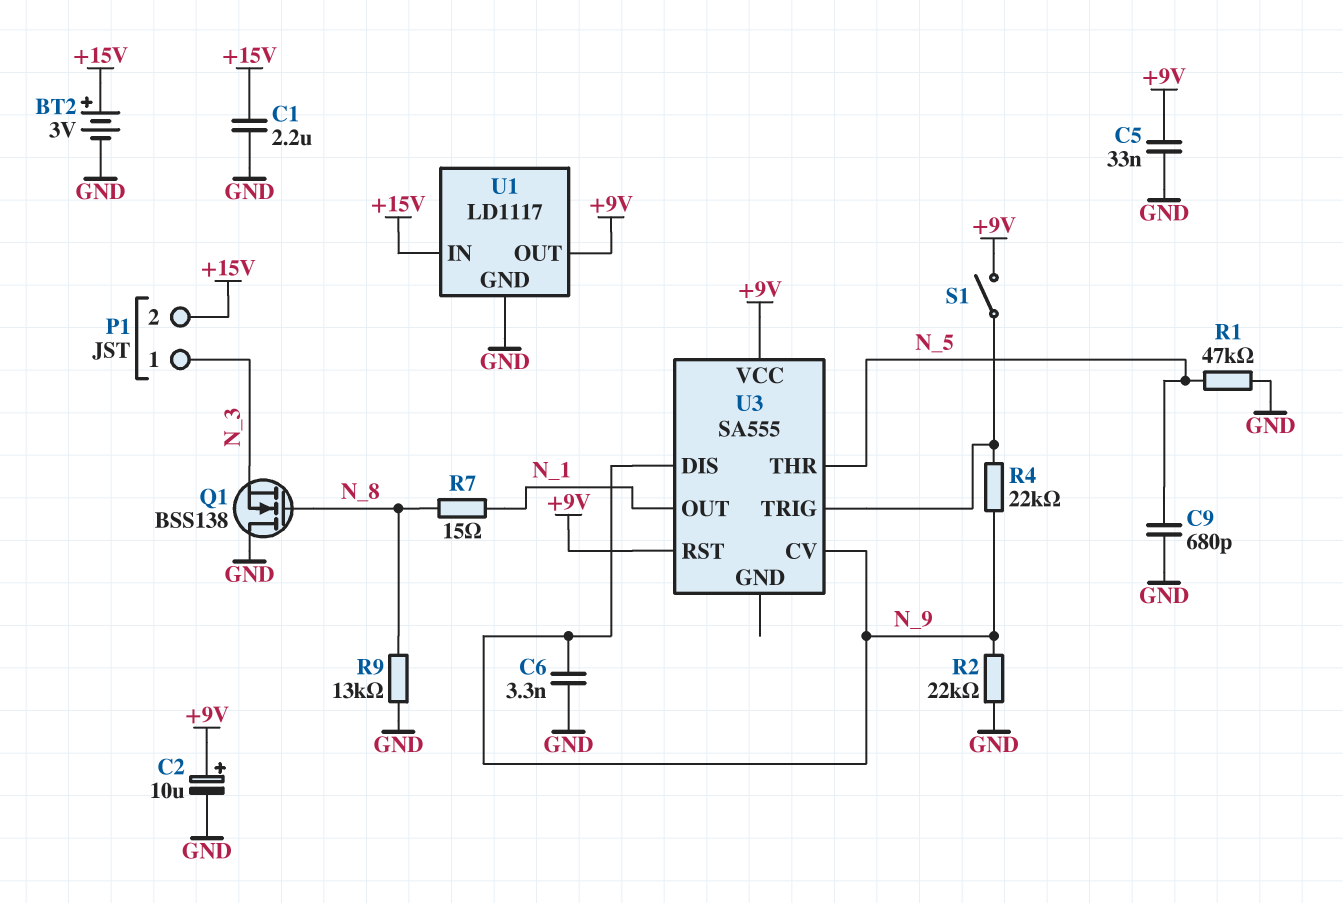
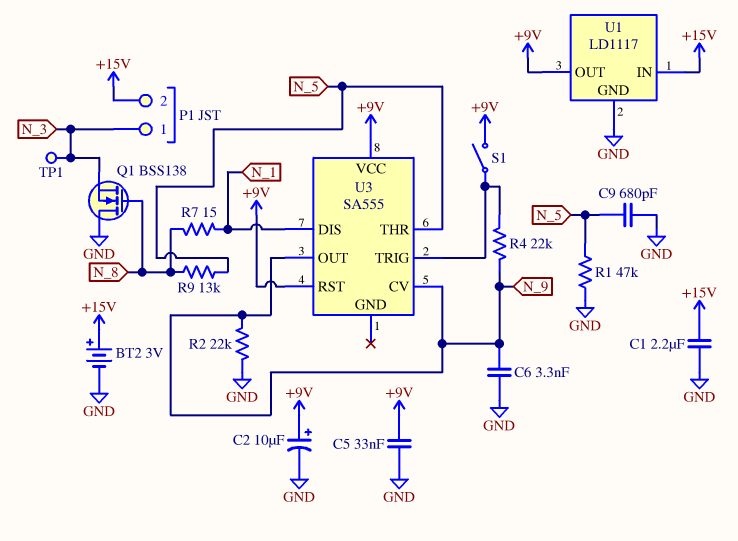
R9: 13k (GND, N_8) -> 13k (N_5, N_8)
TP1: none -> test point (N_3)
U3 pin DIS: N_9 -> N_1
U3 pin OUT: N_1 -> N_9

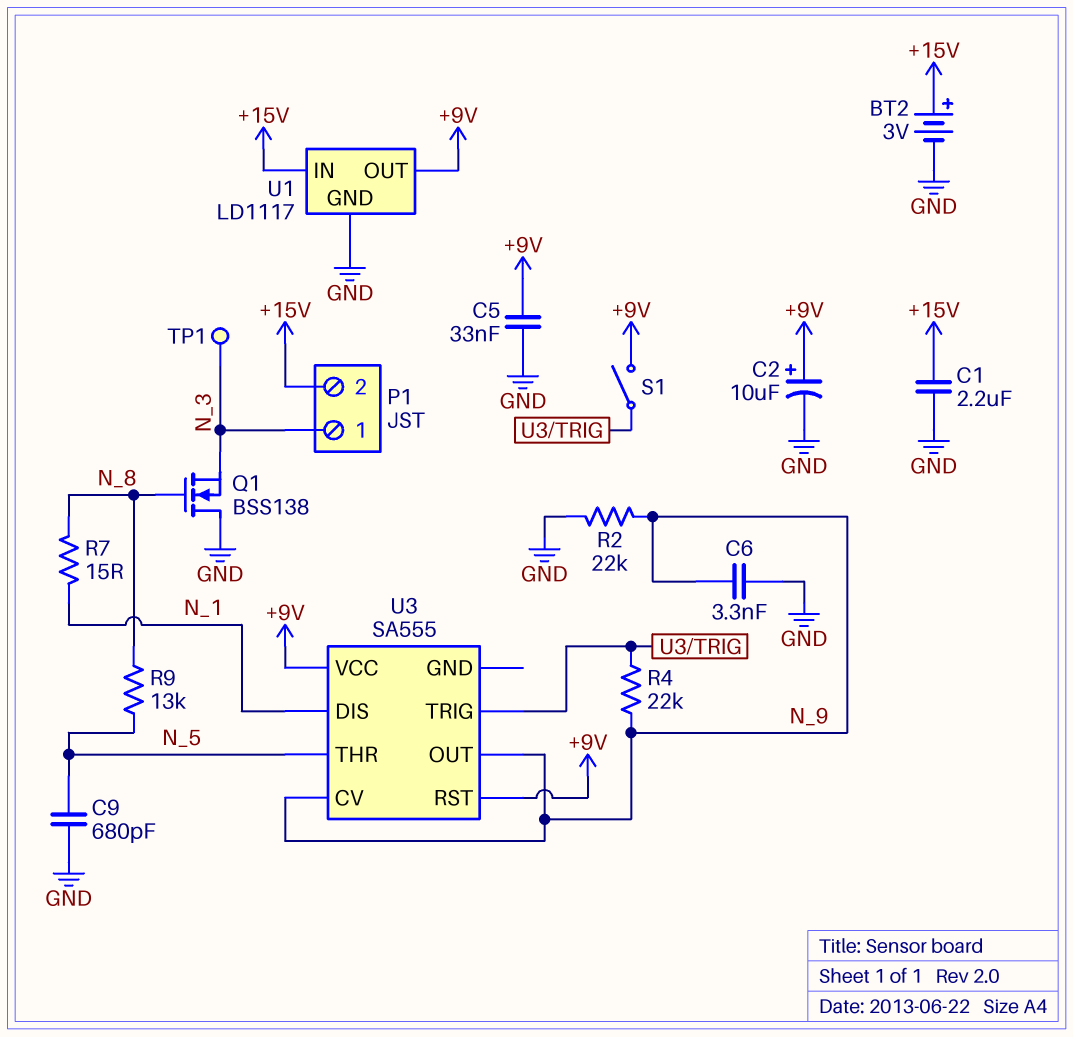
R1: 47k (GND, N_5) -> none

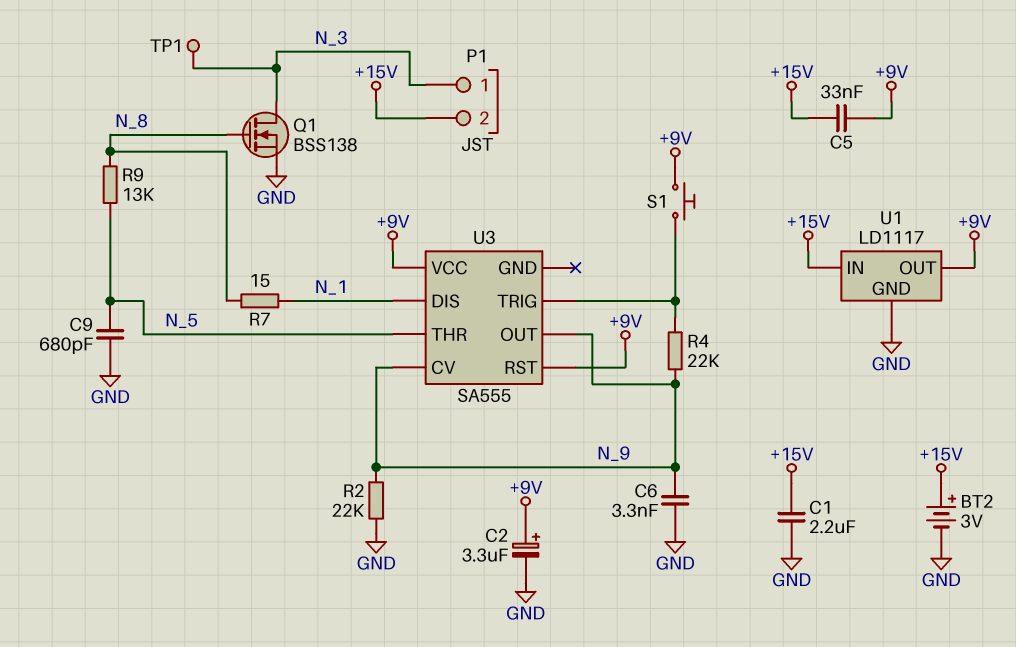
C2: 10uF (plus +9V, minus GND) -> 3.3uF (plus +9V, minus GND)
C5: 33nF (+9V, GND) -> 33nF (+9V, +15V)
Q1: NMOS BSS138 (G N_8, D GND, S N_3) -> NMOS BSS138 (G N_8, D N_3, S GND)
S1: switch (+9V, U3/TRIG) -> button (+9V, U3/TRIG)

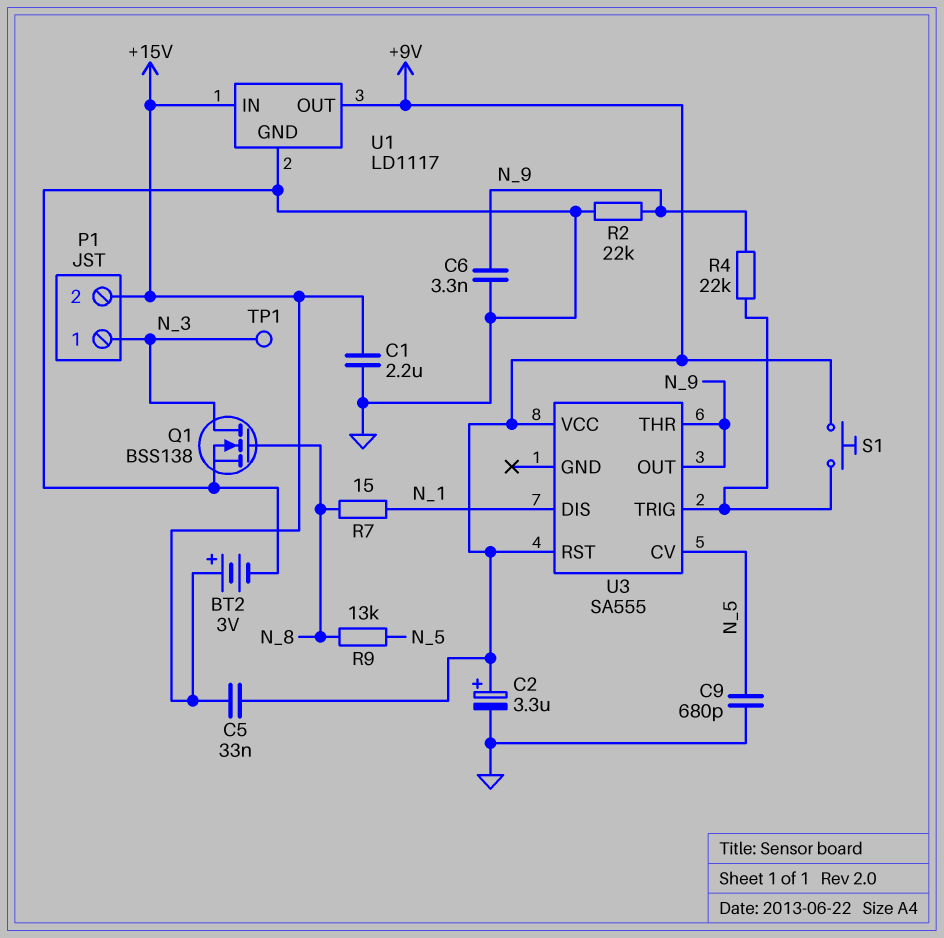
U3 pin CV: N_9 -> N_5
U3 pin THR: N_5 -> N_9

